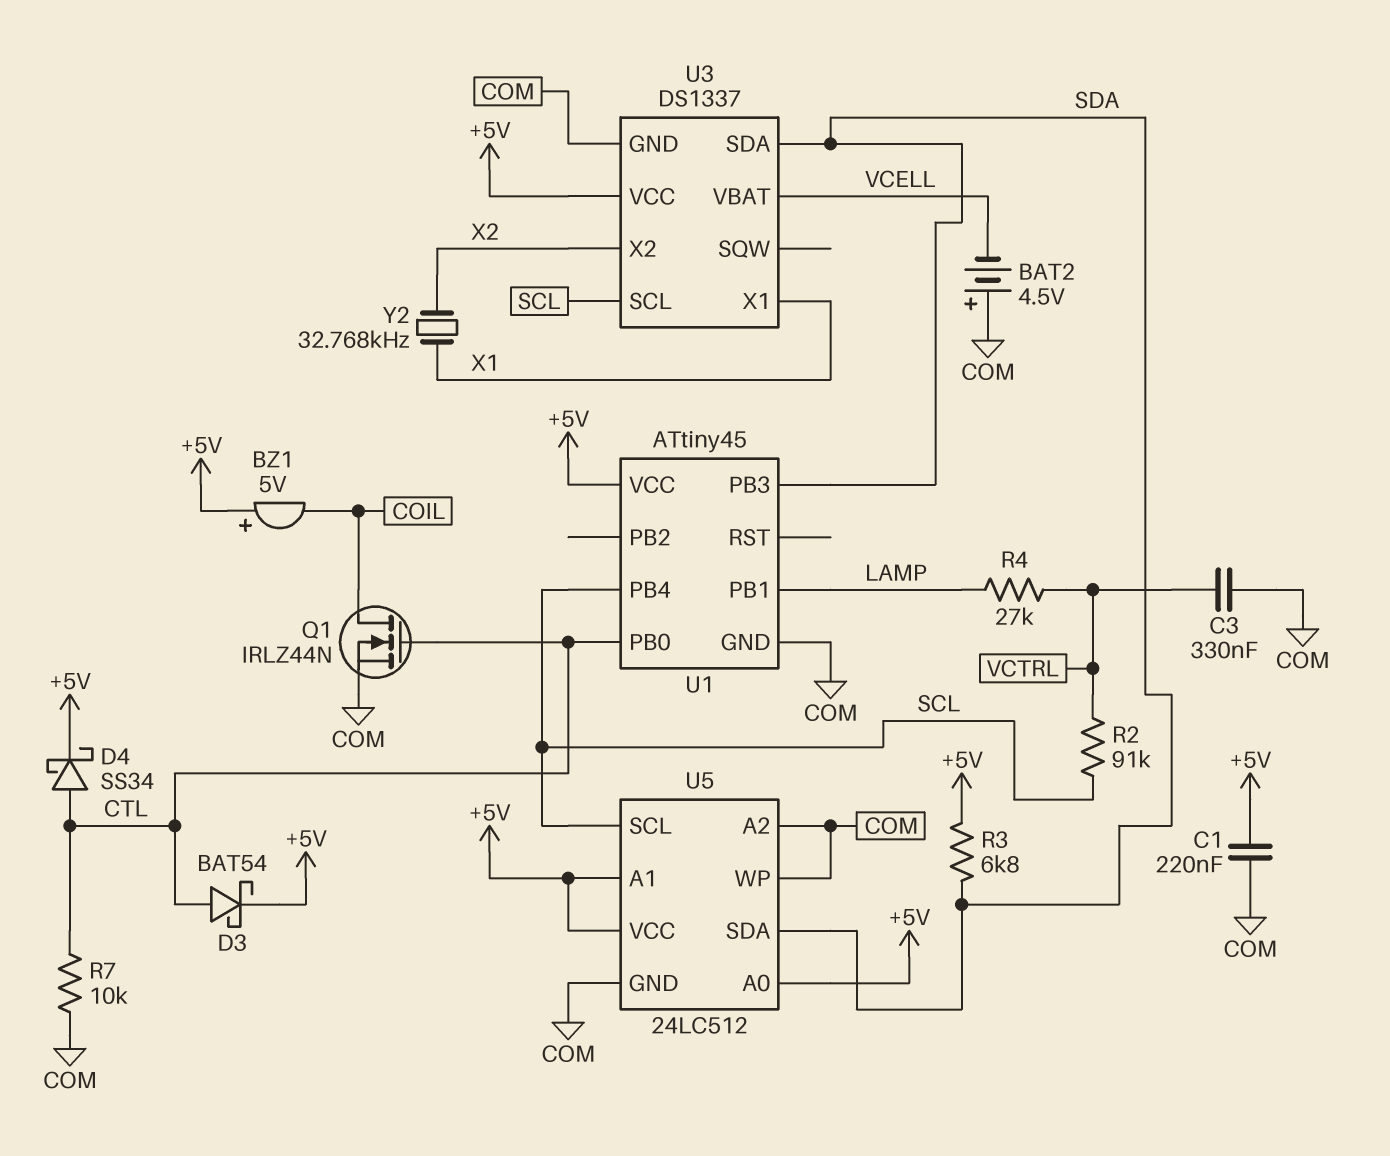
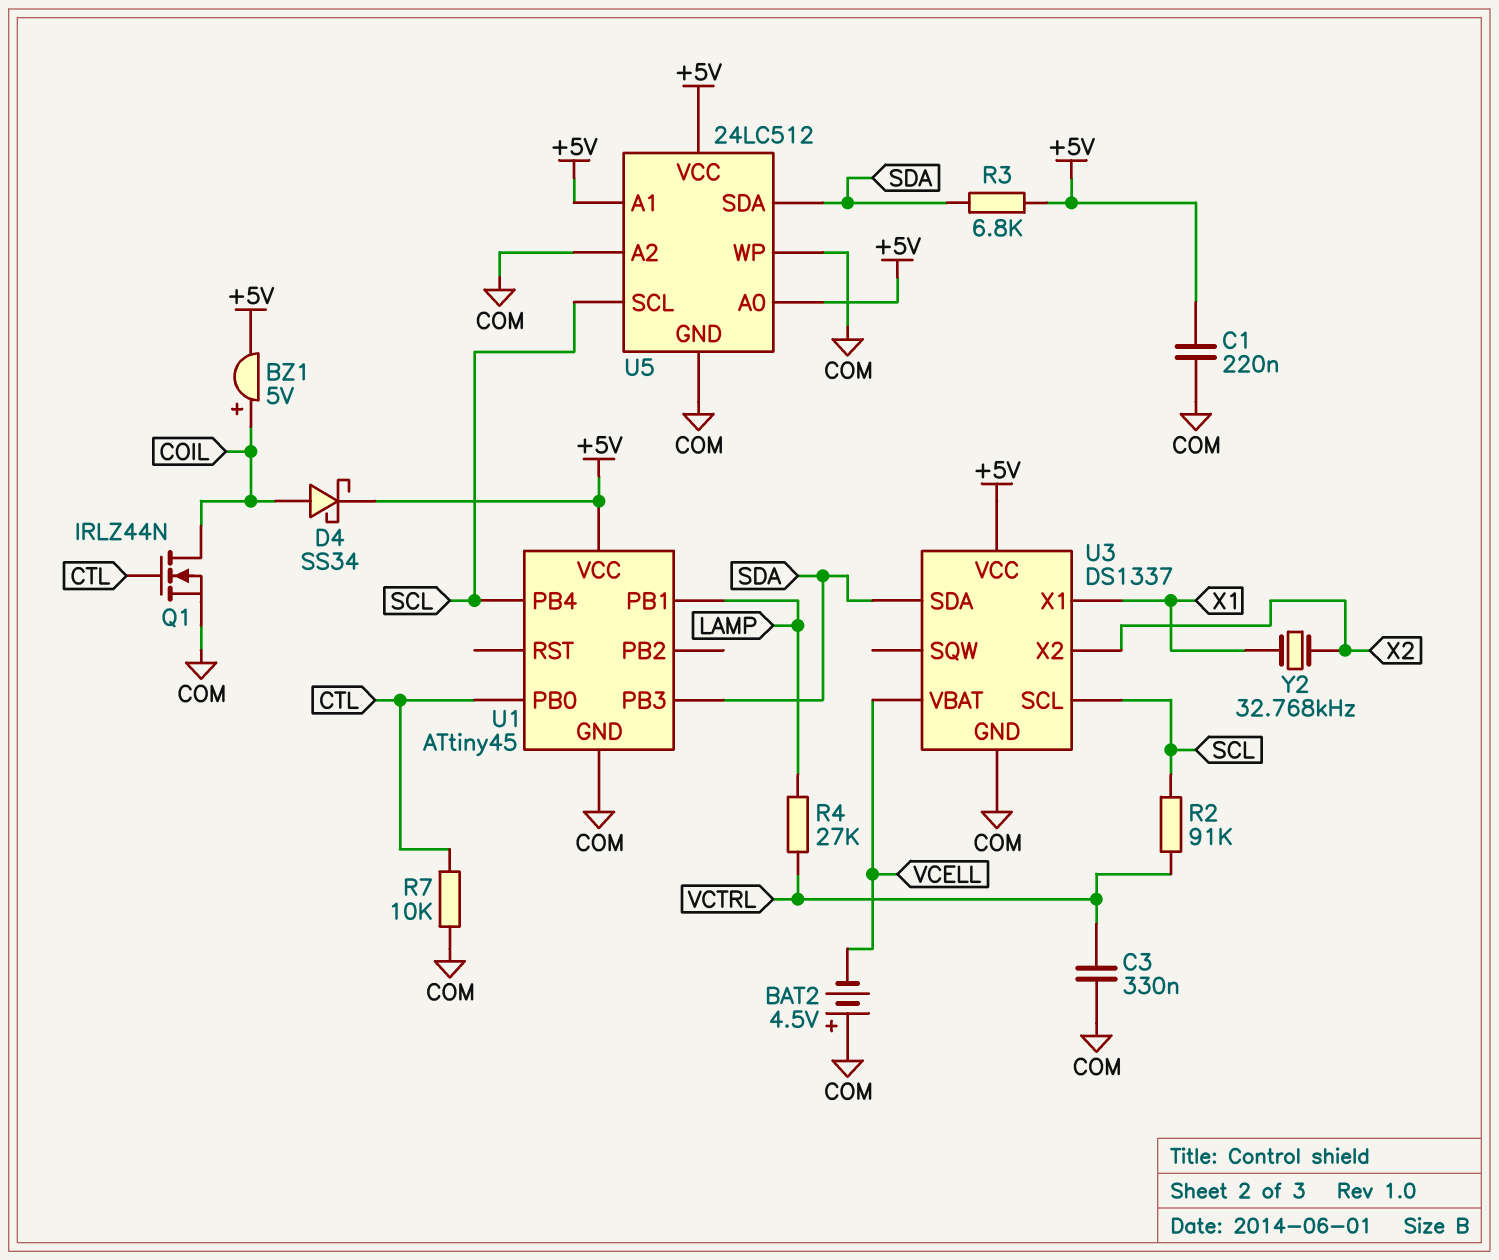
BZ1: buzzer 5V (plus +5V, minus COIL) -> buzzer 5V (plus COIL, minus +5V)
D3: schottky BAT54 (A CTL, K +5V) -> none
D4: schottky SS34 (A CTL, K +5V) -> schottky SS34 (A COIL, K +5V)

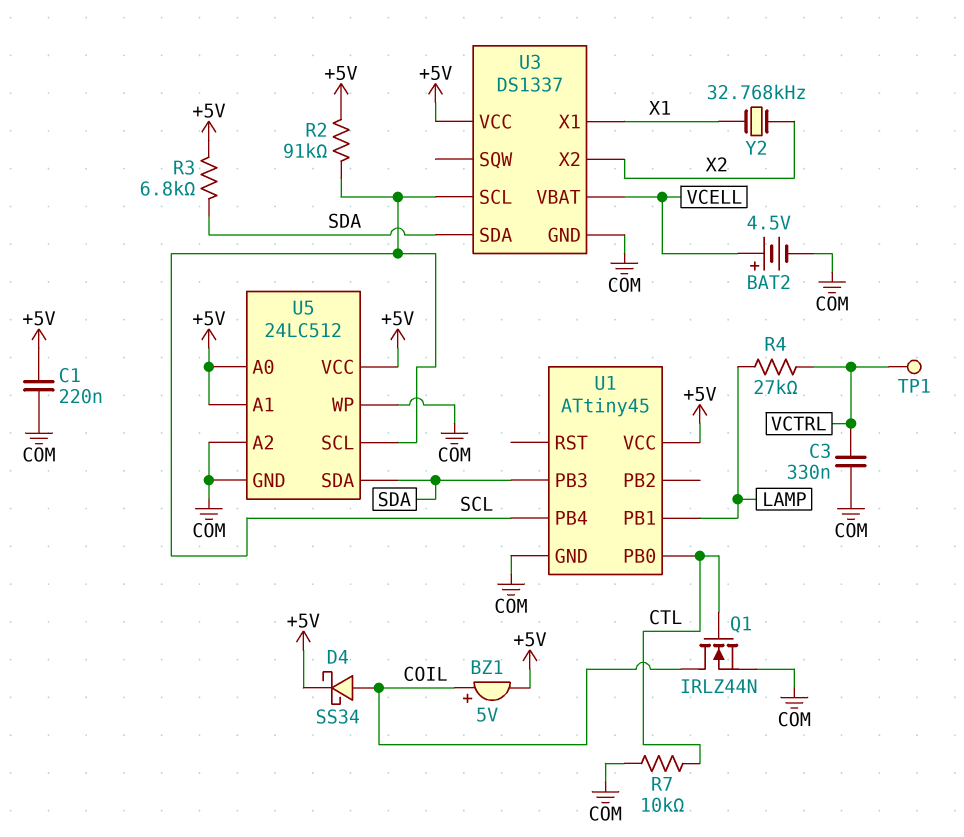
BAT2: 4.5V (plus COM, minus VCELL) -> 4.5V (plus VCELL, minus COM)
R2: 91k (SCL, VCTRL) -> 91k (+5V, SCL)
TP1: none -> test point (VCTRL)

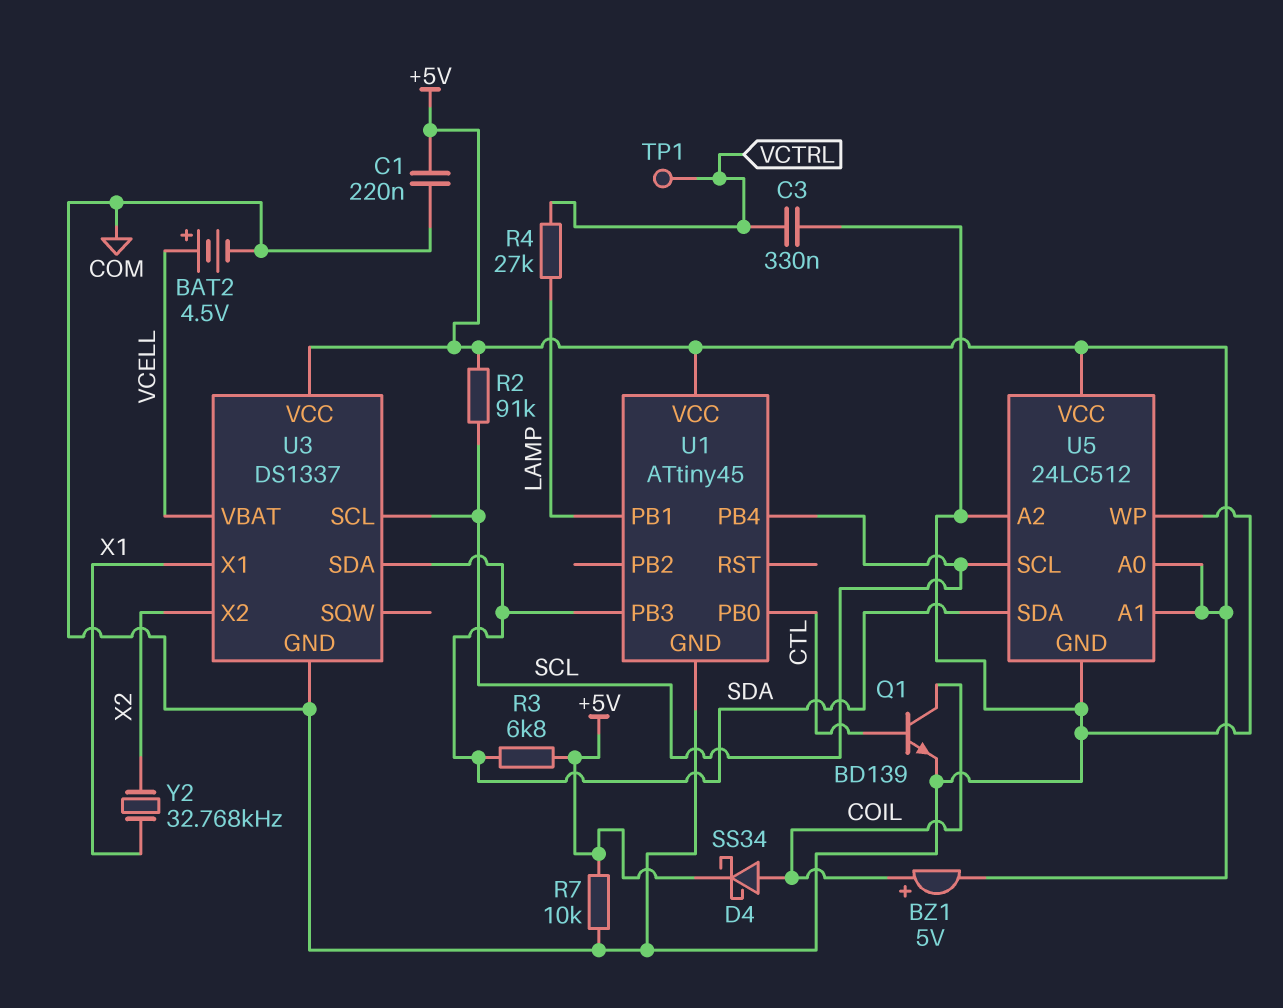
Q1: NMOS IRLZ44N (G CTL, D COIL, S COM) -> NPN BD139 (B CTL, C COIL, E COM)
R7: 10k (COM, CTL) -> 10k (+5V, COM)

